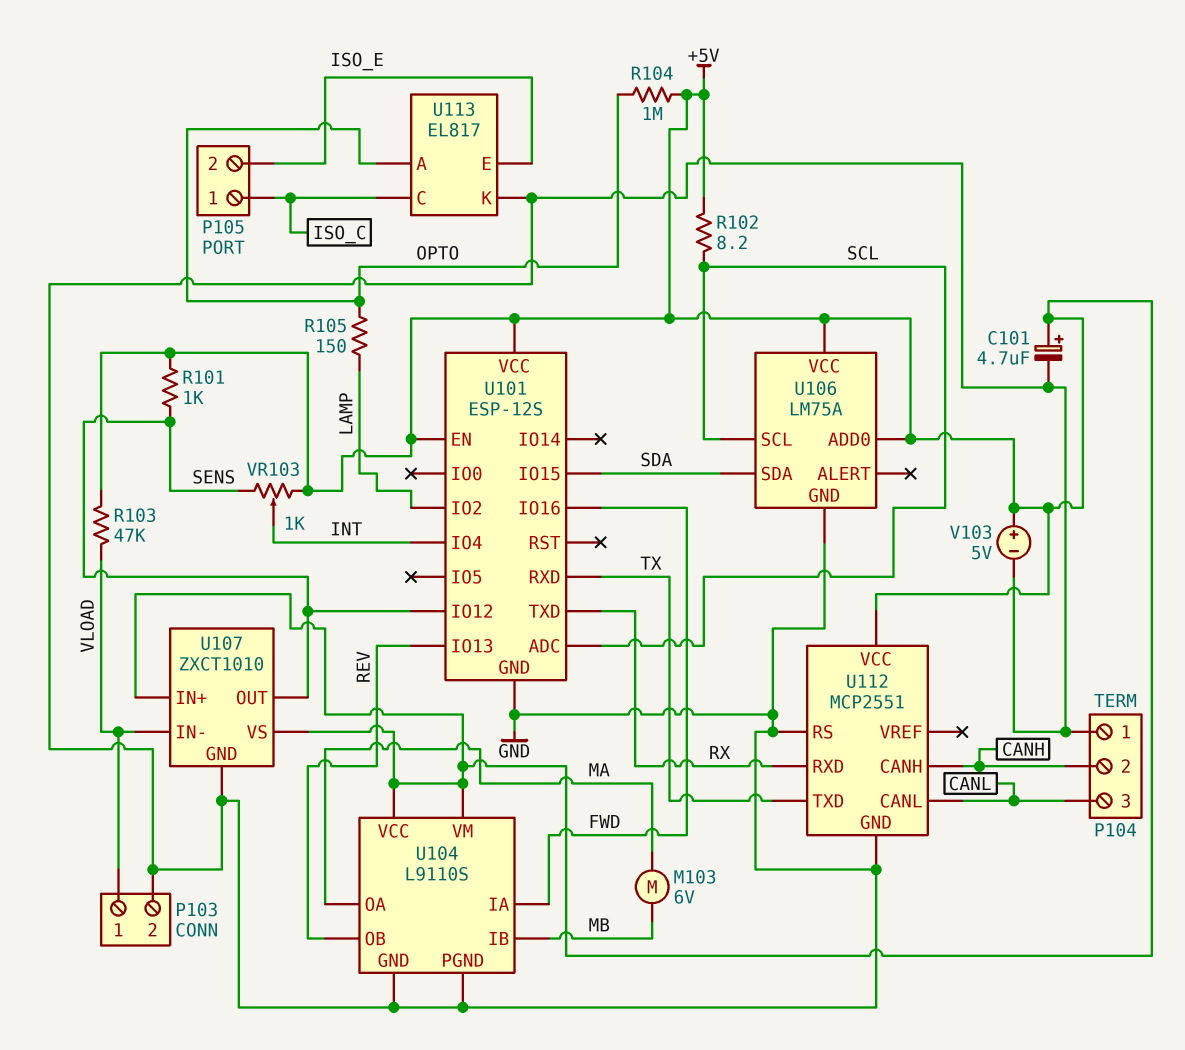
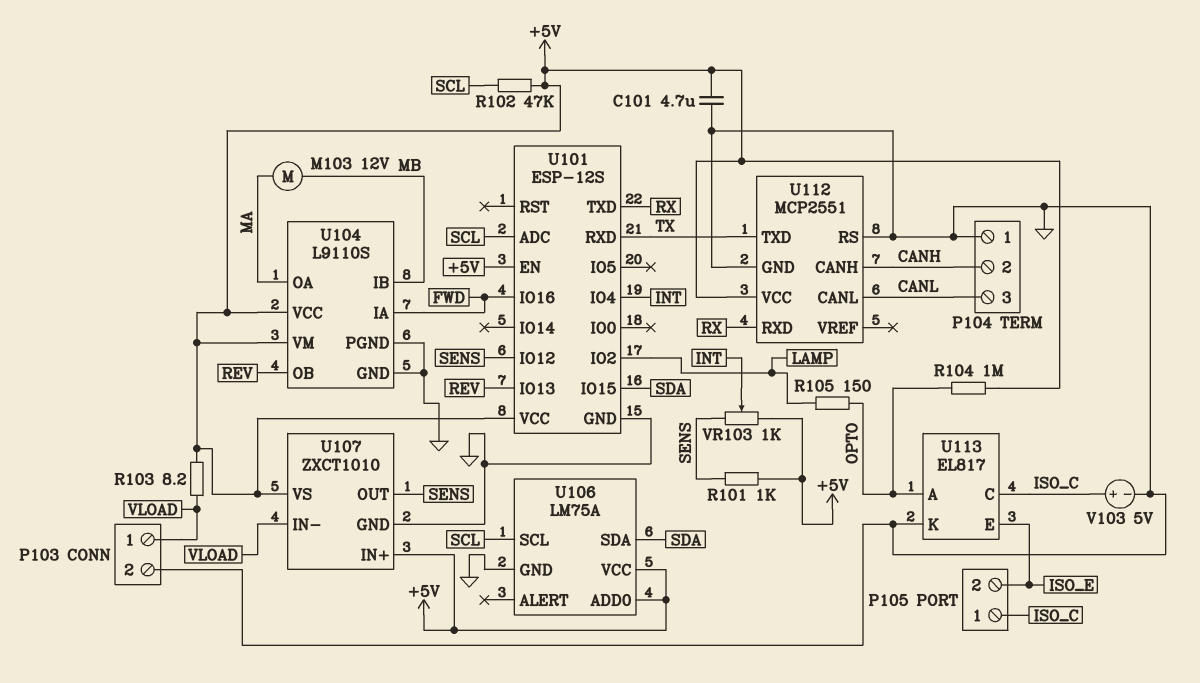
C101: 4.7uF (plus +5V, minus GND) -> 4.7uF (+5V, GND)
M103: motor 6V (MA, MB) -> motor 12V (MA, MB)
R102: 8.2 (+5V, SCL) -> 47k (+5V, SCL)
R103: 47k (+5V, VLOAD) -> 8.2 (+5V, VLOAD)
V103: 5V (plus +5V, minus GND) -> 5V (plus ISO_C, minus GND)

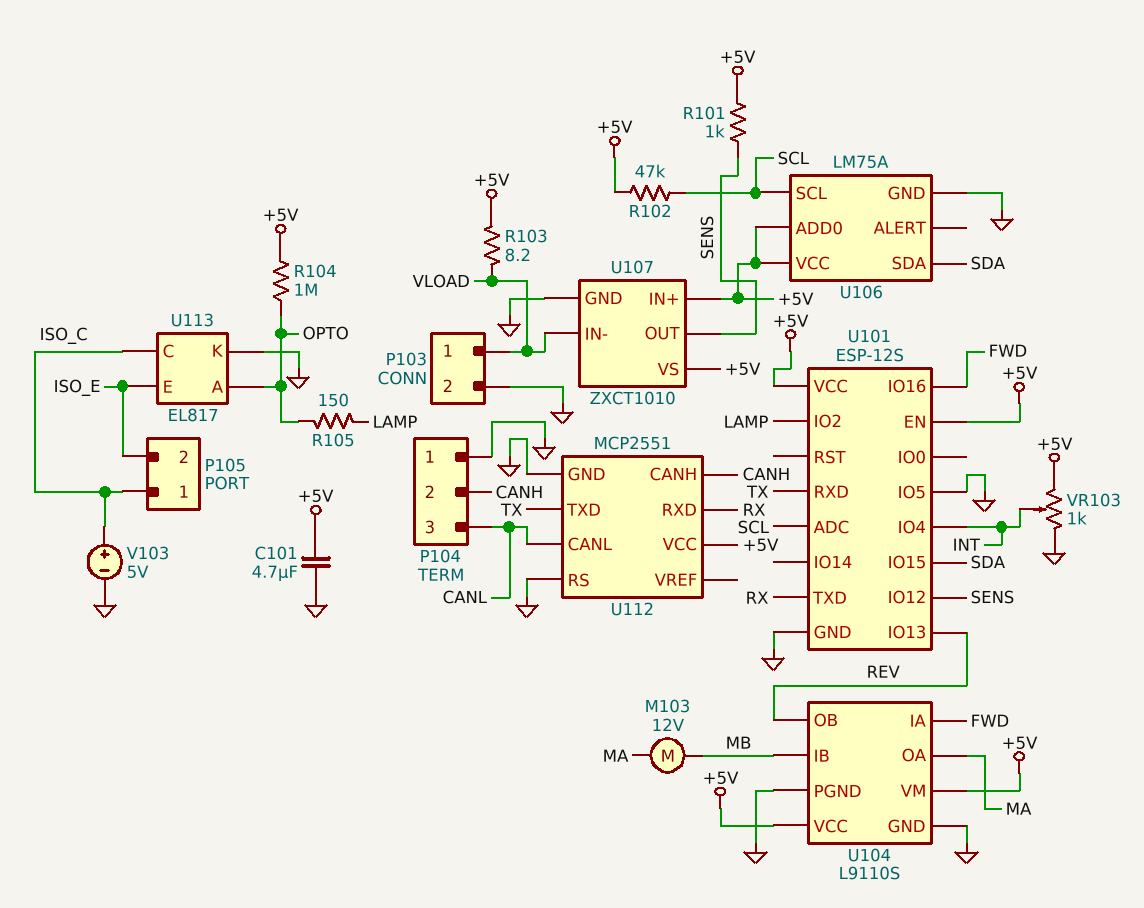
U101 pin IO5: none -> GND
VR103: 1k (+5V, SENS, wiper INT) -> 1k (+5V, GND, wiper INT)

